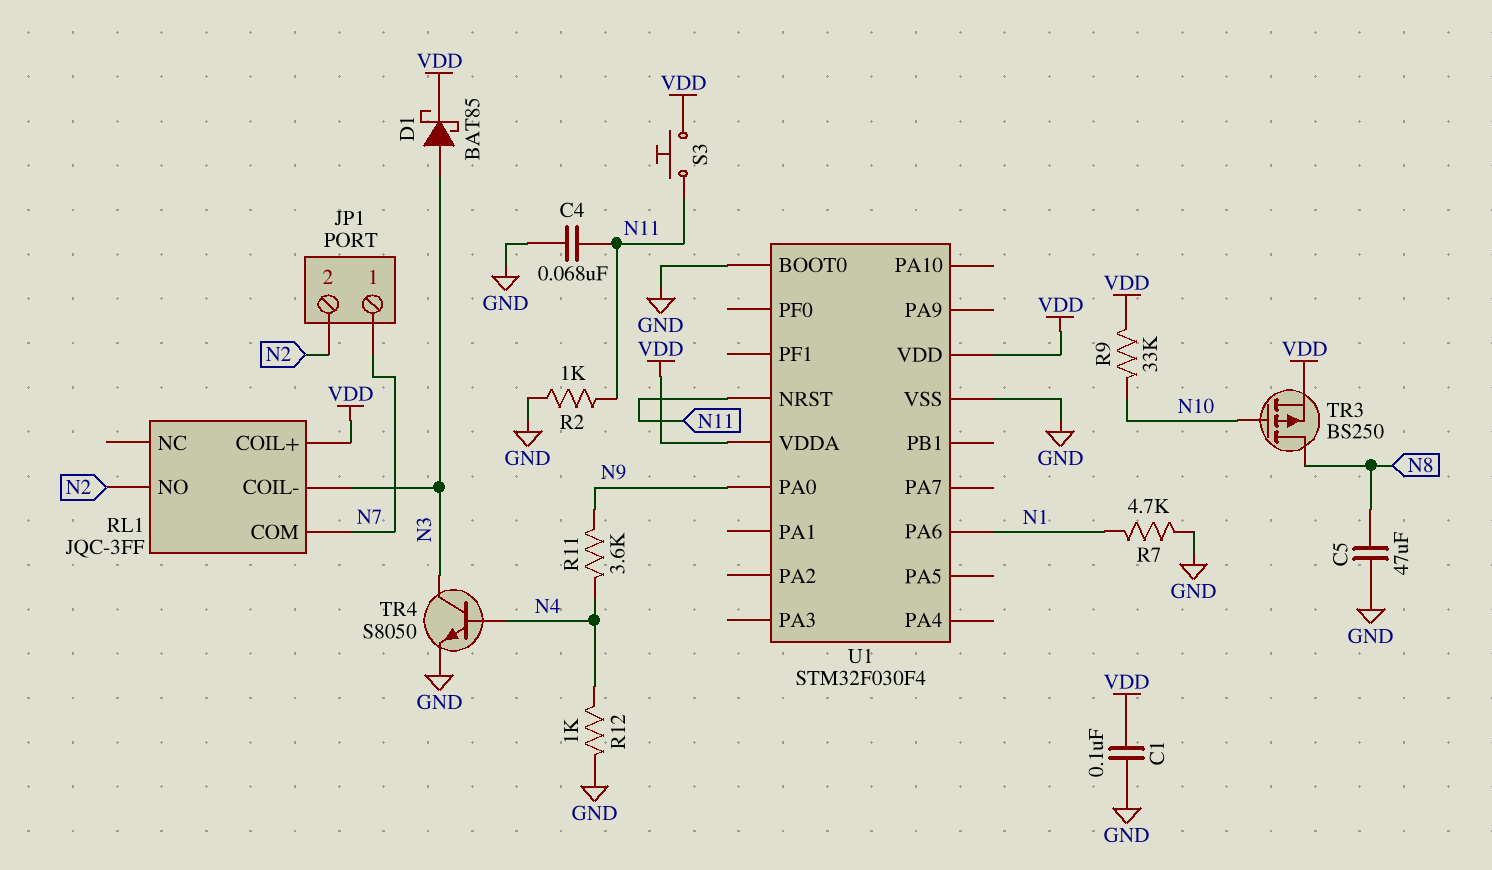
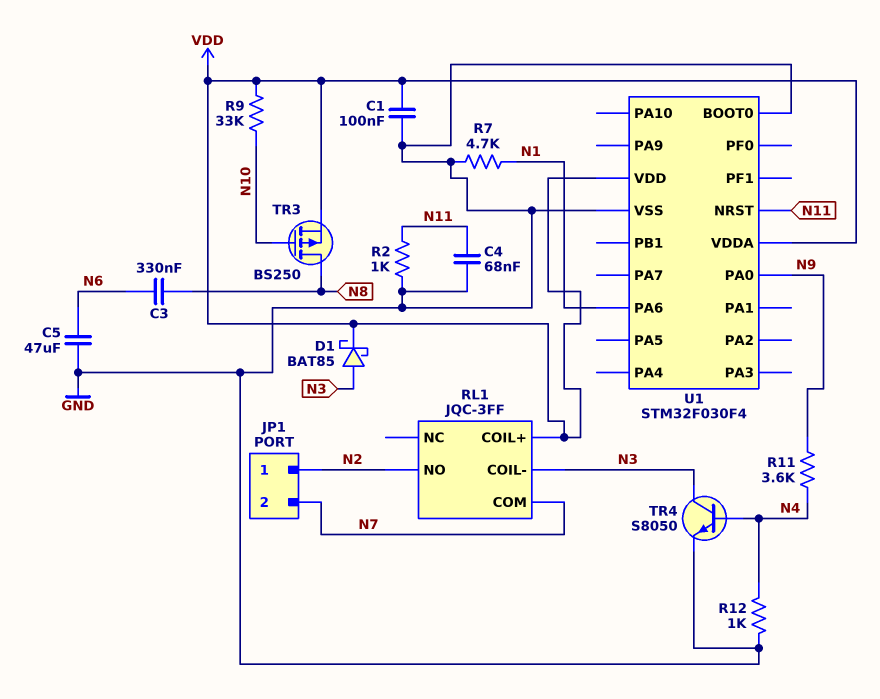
C3: none -> 330nF (N6, N8)
C5: 47uF (GND, N8) -> 47uF (GND, N6)
JP1 pin 1: N7 -> N2
JP1 pin 2: N2 -> N7
S3: button (N11, VDD) -> none

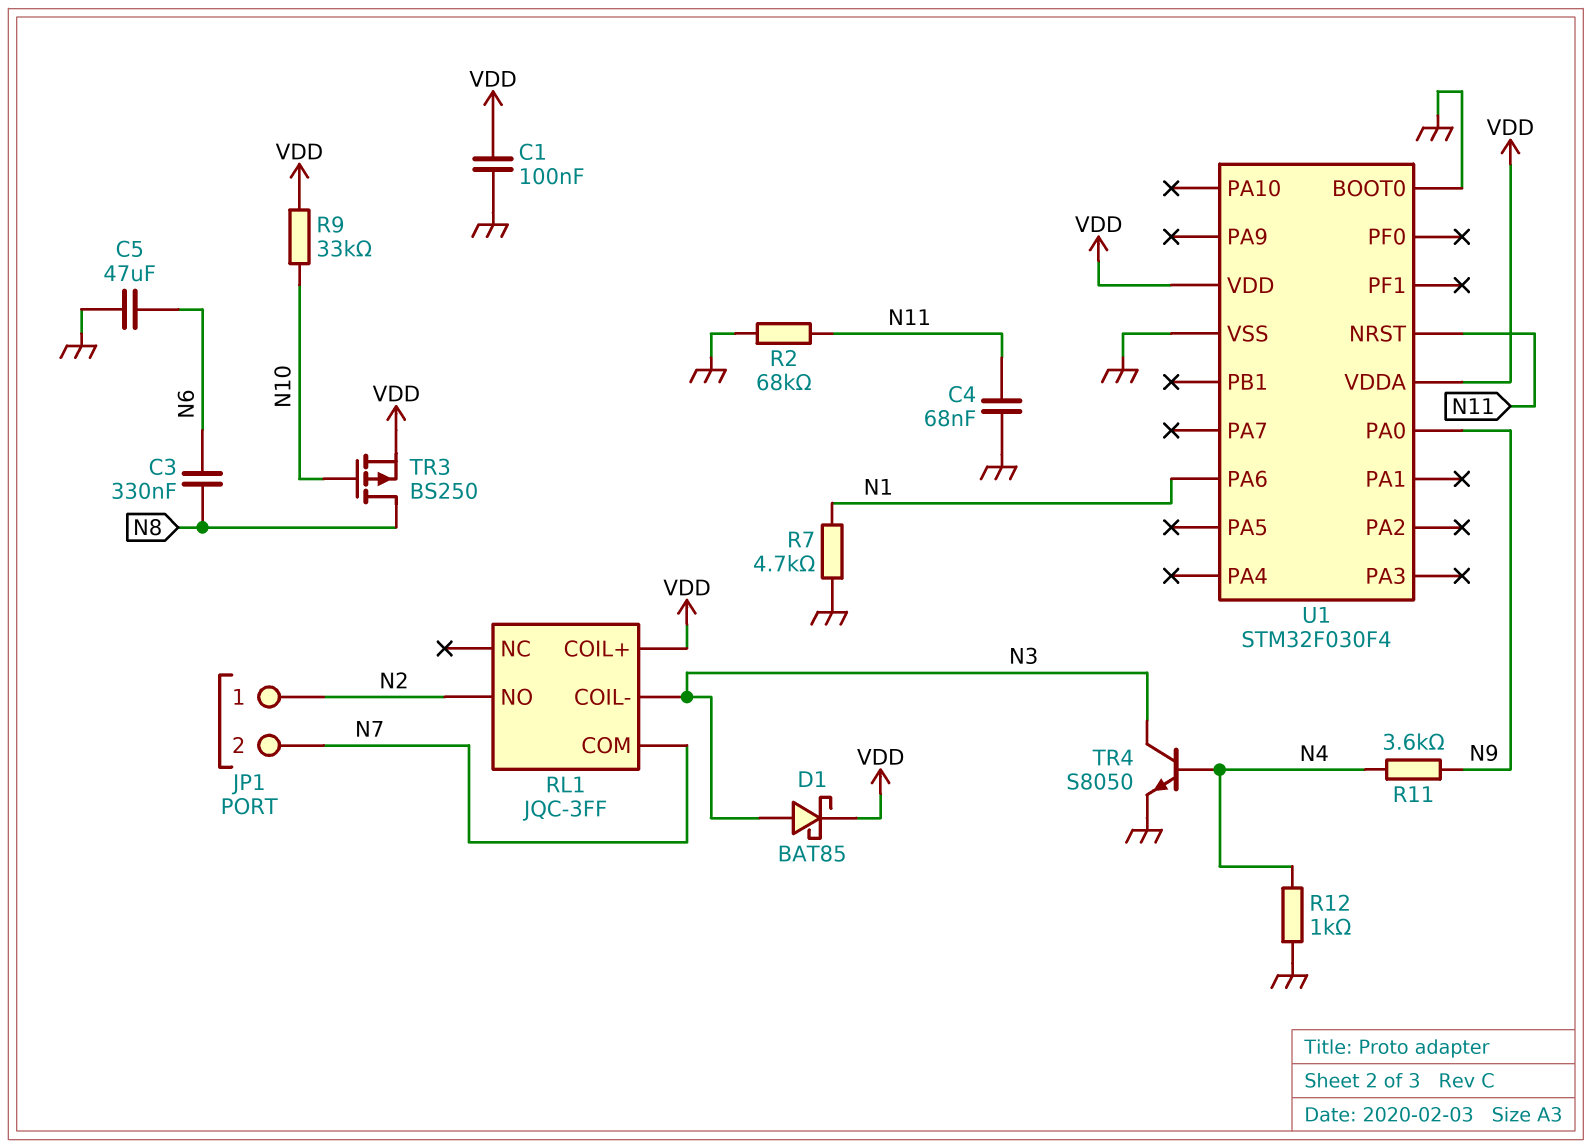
R2: 1k (GND, N11) -> 68k (GND, N11)

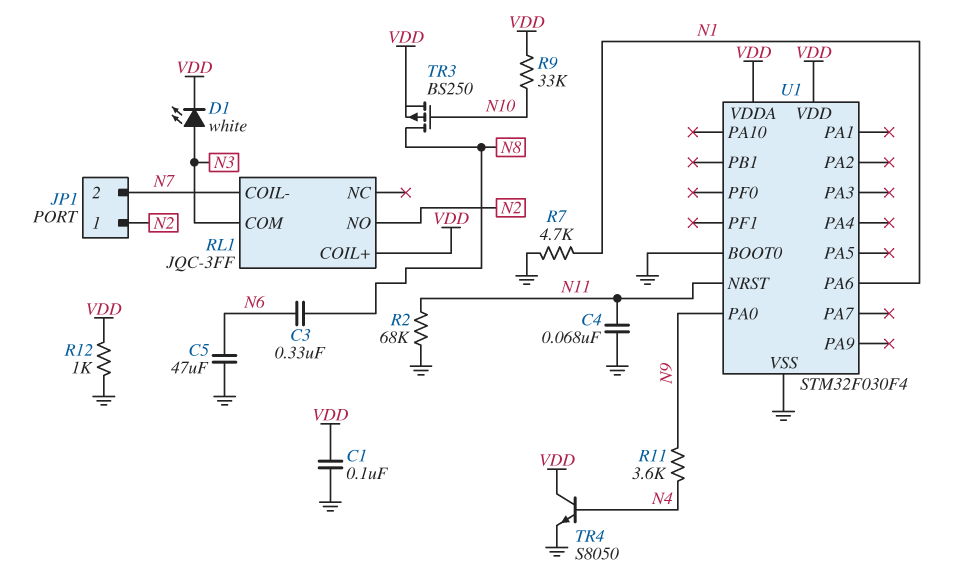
D1: schottky BAT85 (A N3, K VDD) -> LED white (A N3, K VDD)
R12: 1k (GND, N4) -> 1k (GND, VDD)
RL1 pin COIL-: N3 -> N7
RL1 pin COM: N7 -> N3
TR4: NPN S8050 (B N4, C N3, E GND) -> NPN S8050 (B N4, C VDD, E GND)

